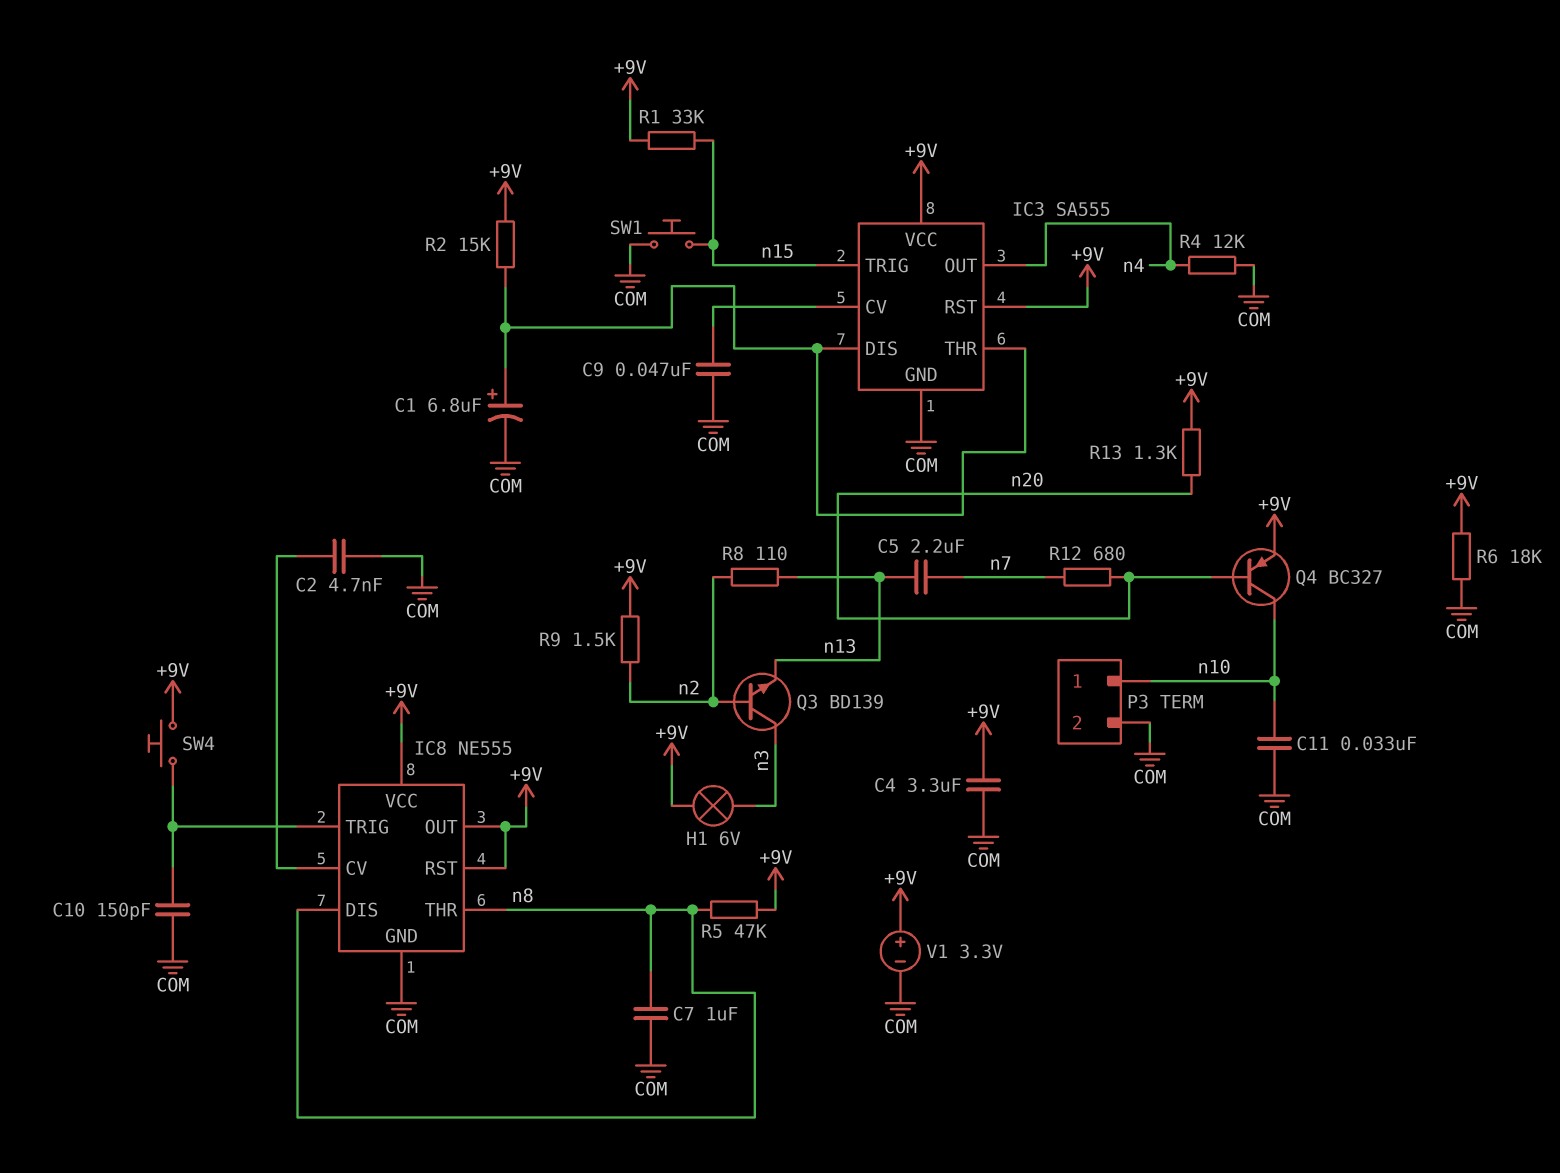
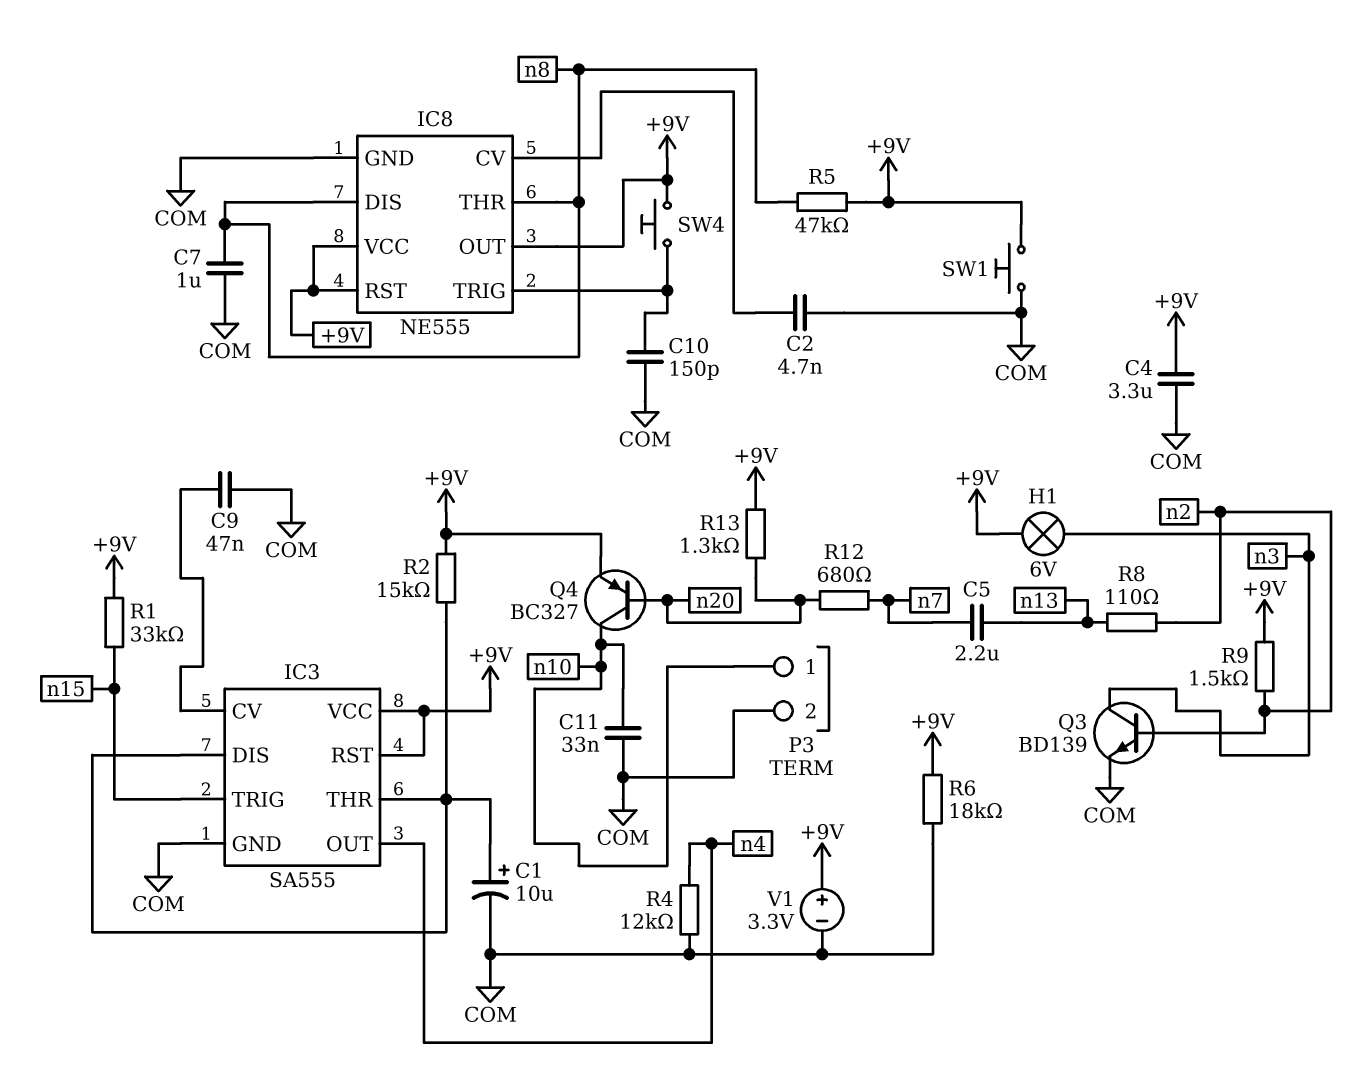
C1: 6.8uF (plus IC3/DIS, minus COM) -> 10uF (plus IC3/DIS, minus COM)
Q3: NPN BD139 (B n2, C n3, E n13) -> NPN BD139 (B n2, C n3, E COM)
SW1: button (COM, n15) -> button (+9V, COM)

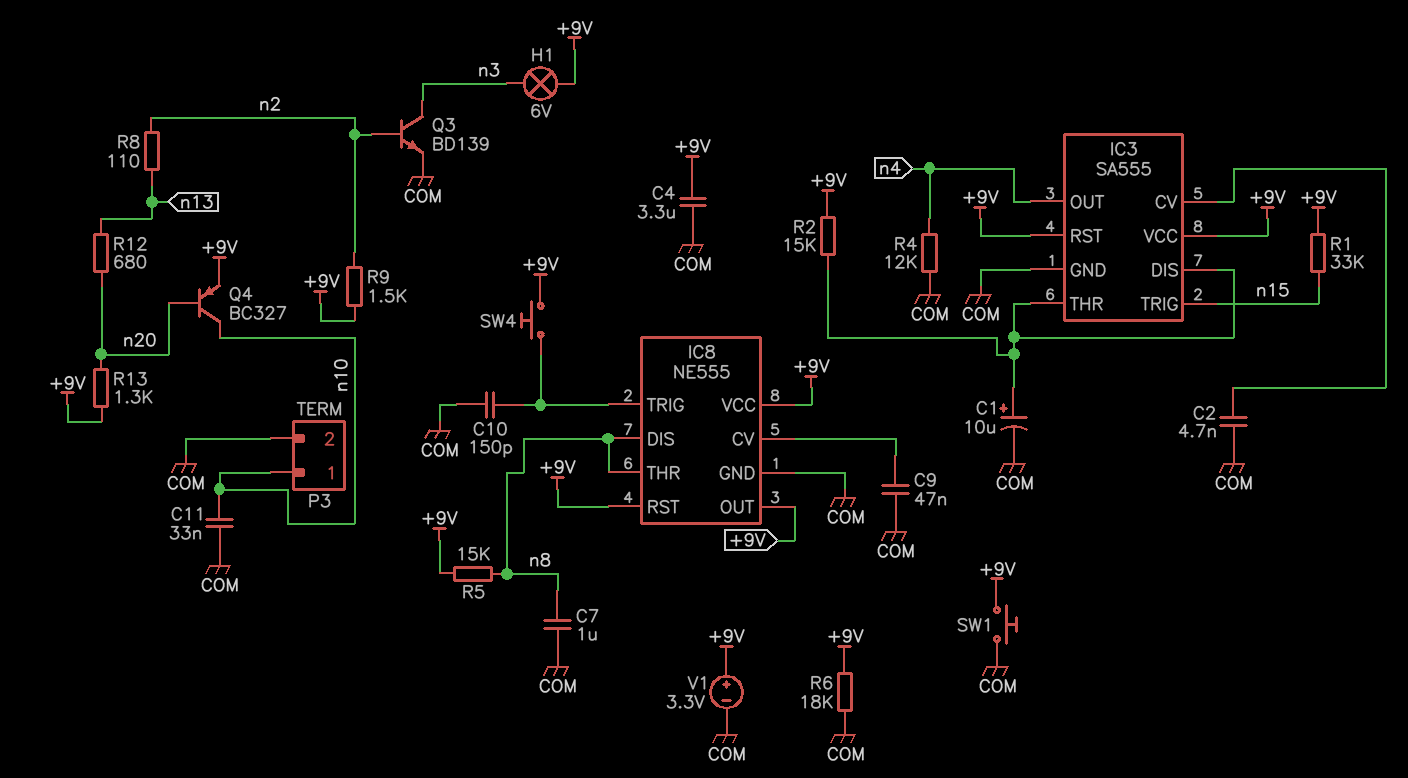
C2: 4.7nF (COM, IC8/CV) -> 4.7nF (COM, IC3/CV)
C5: 2.2uF (n7, n13) -> none
C9: 47nF (COM, IC3/CV) -> 47nF (COM, IC8/CV)
R5: 47k (+9V, n8) -> 15k (+9V, n8)
R12: 680 (n7, n20) -> 680 (n13, n20)

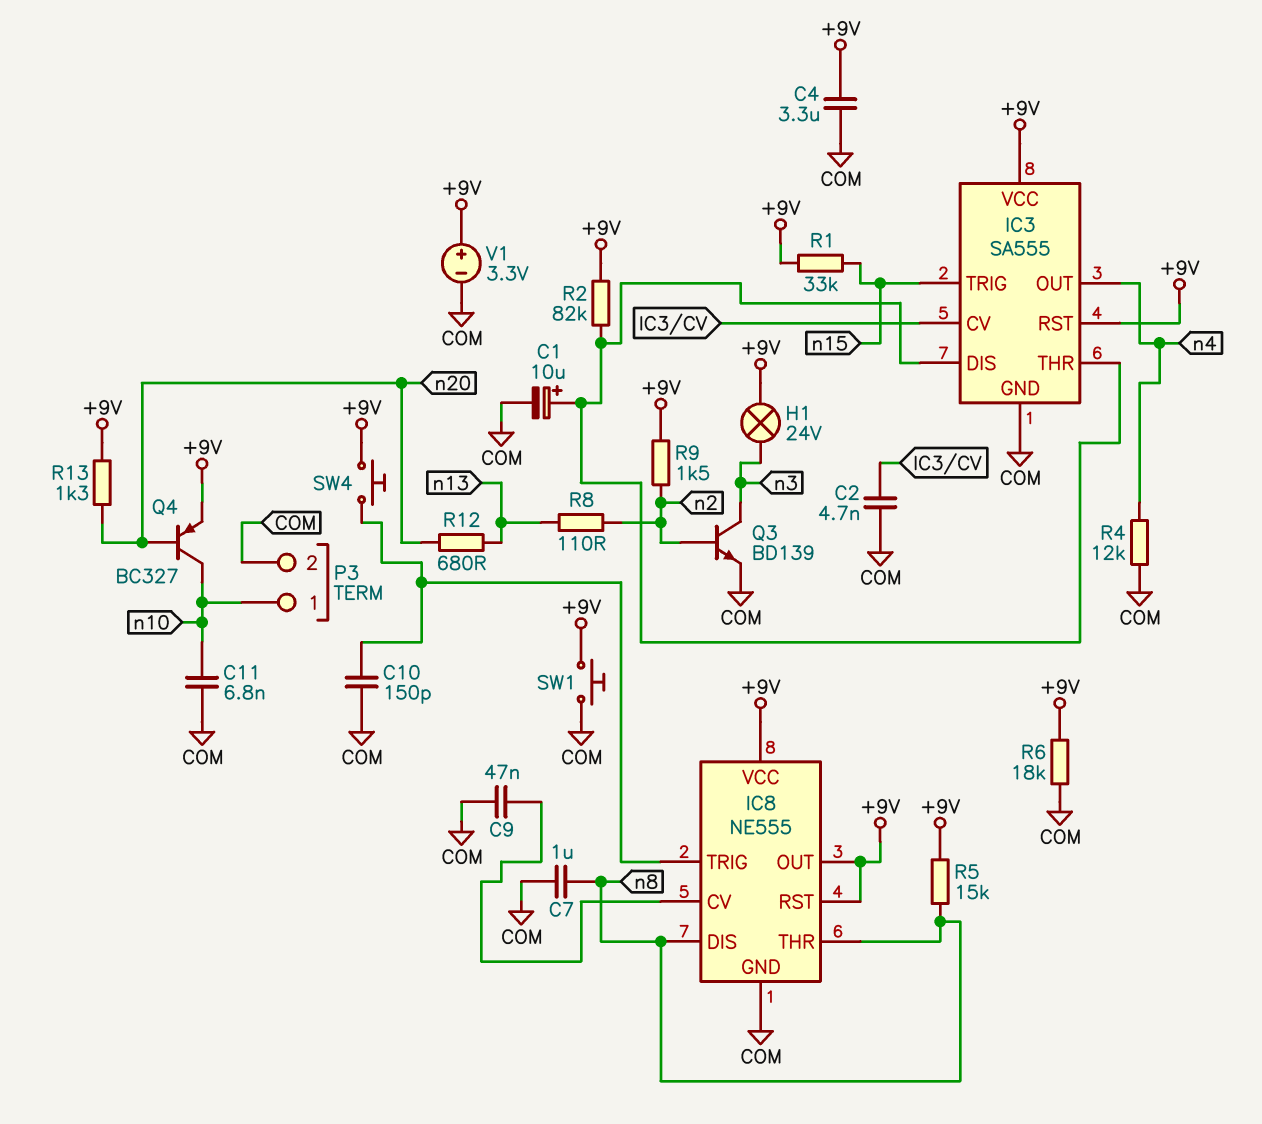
C11: 33nF (COM, n10) -> 6.8nF (COM, n10)
H1: lamp 6V (+9V, n3) -> lamp 24V (+9V, n3)
R2: 15k (+9V, IC3/DIS) -> 82k (+9V, IC3/DIS)

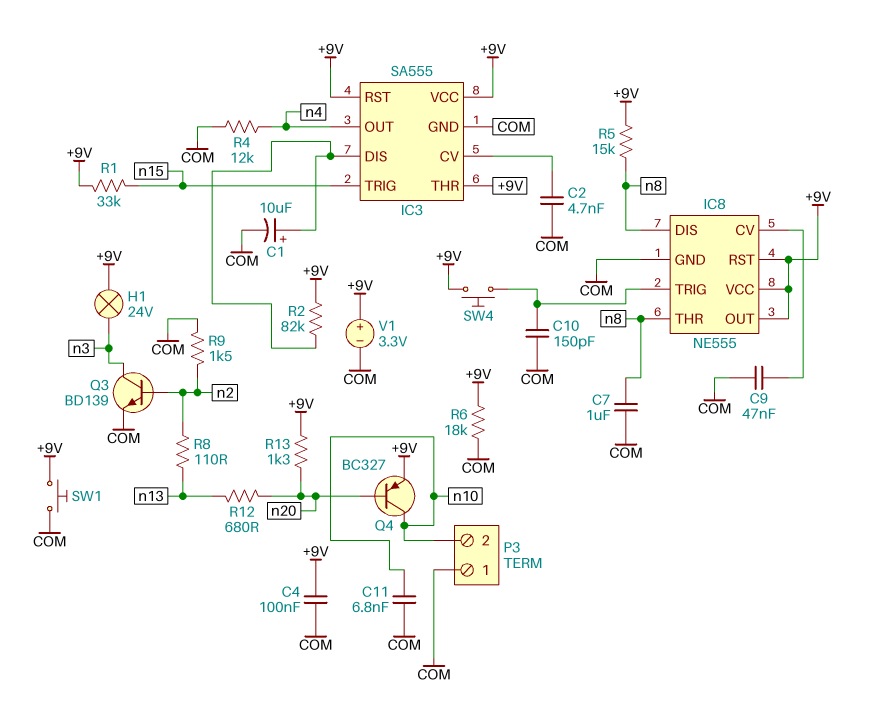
C4: 3.3uF (+9V, COM) -> 100nF (+9V, COM)
IC3 pin THR: IC3/DIS -> +9V
P3 pin 1: n10 -> COM
P3 pin 2: COM -> n10
R9: 1.5k (+9V, n2) -> 1.5k (COM, n2)

